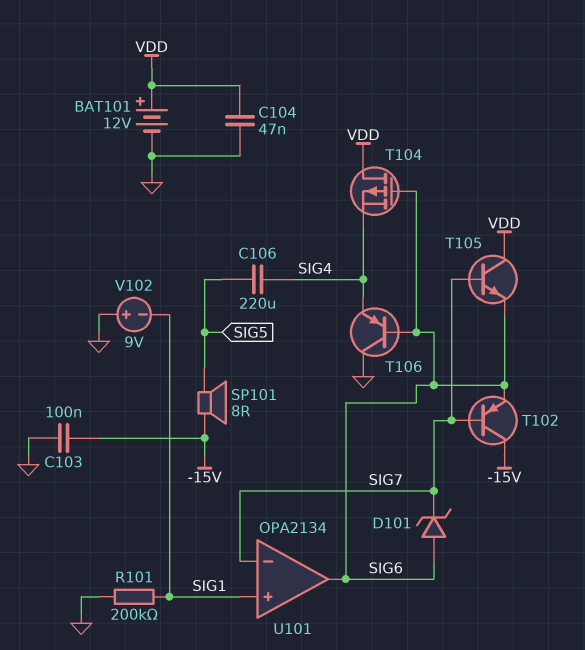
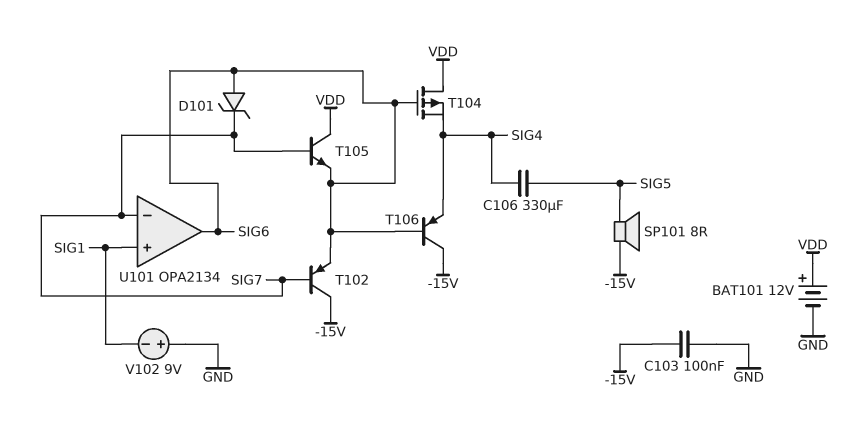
C104: 47nF (GND, VDD) -> none
C106: 220uF (SIG4, SIG5) -> 330uF (SIG4, SIG5)
R101: 200k (GND, SIG1) -> none
T106: PNP (B SIG6, C GND, E SIG4) -> PNP (B SIG6, C -15V, E SIG4)

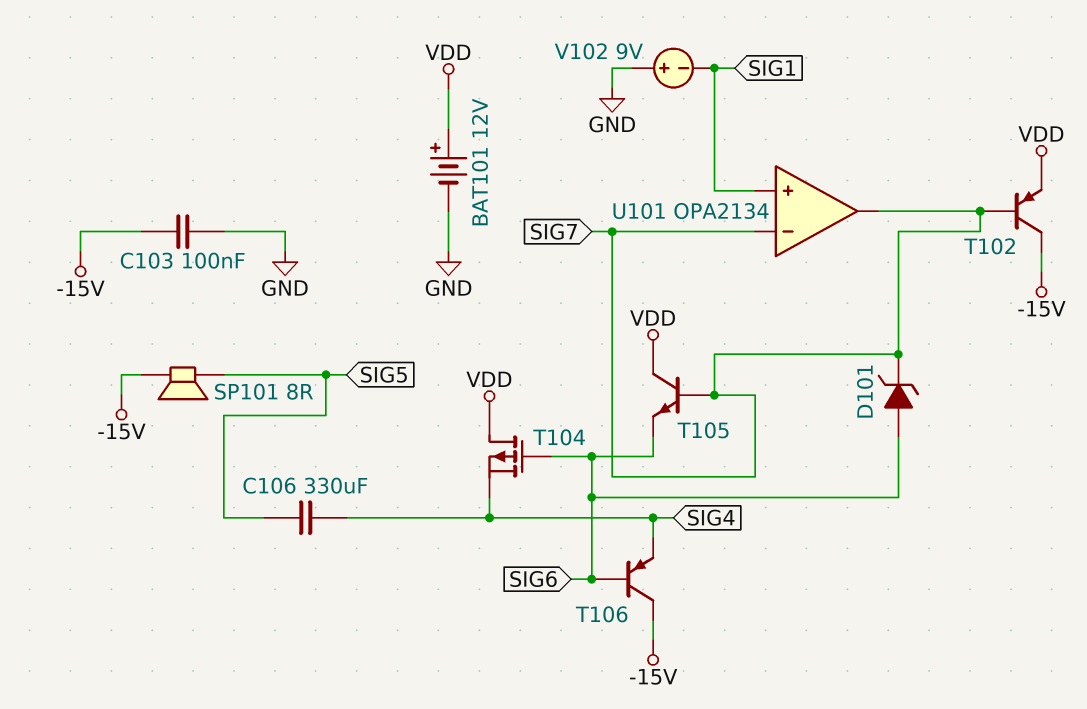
T102: PNP (B SIG7, C -15V, E SIG6) -> PNP (B SIG7, C -15V, E VDD)
U101 pin out: SIG6 -> SIG7

